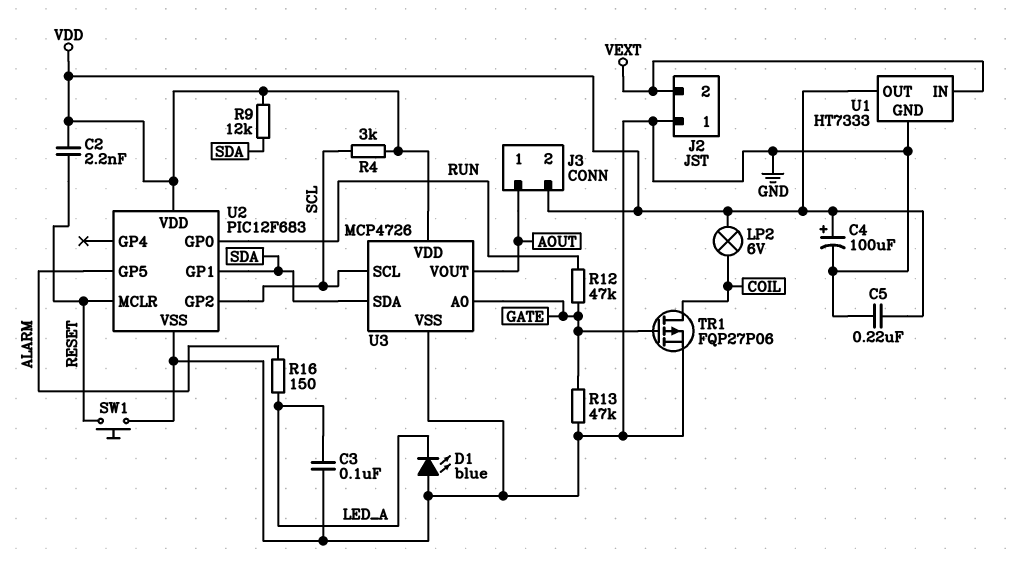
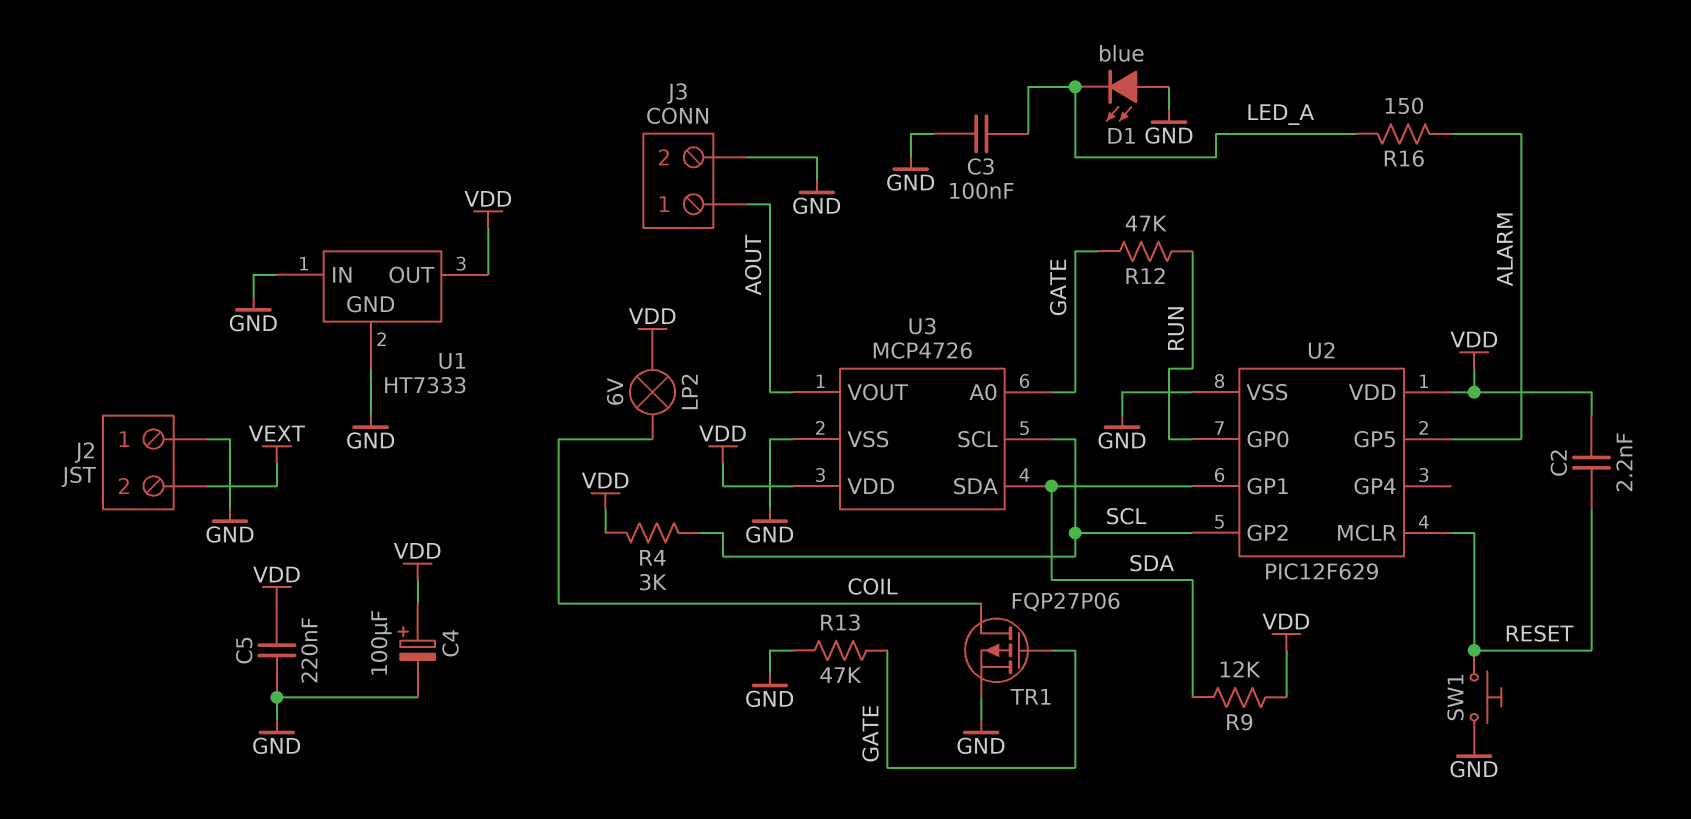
J3 pin 2: VDD -> GND
U1 pin IN: VEXT -> GND
U2: PIC12F683 -> PIC12F629

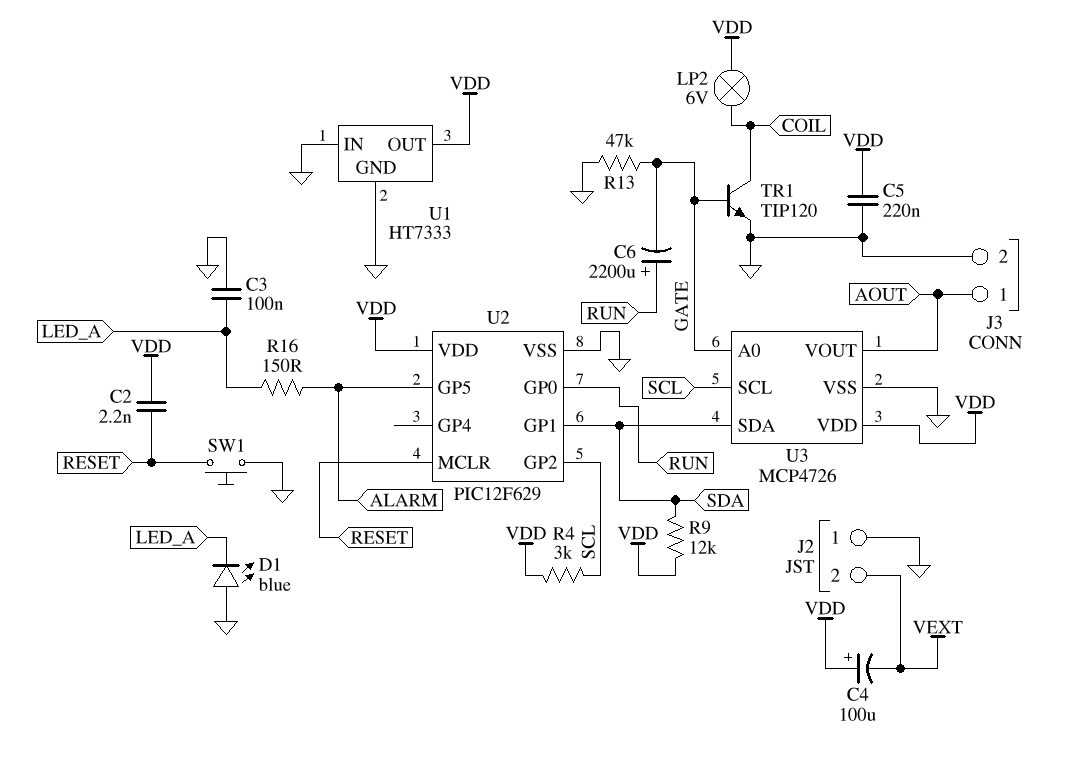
C4: 100uF (plus VDD, minus GND) -> 100uF (plus VDD, minus VEXT)
C6: none -> 2200uF (plus RUN, minus GATE)
R12: 47k (GATE, RUN) -> none
TR1: PMOS FQP27P06 (G GATE, D COIL, S GND) -> NPN TIP120 (B GATE, C COIL, E GND)

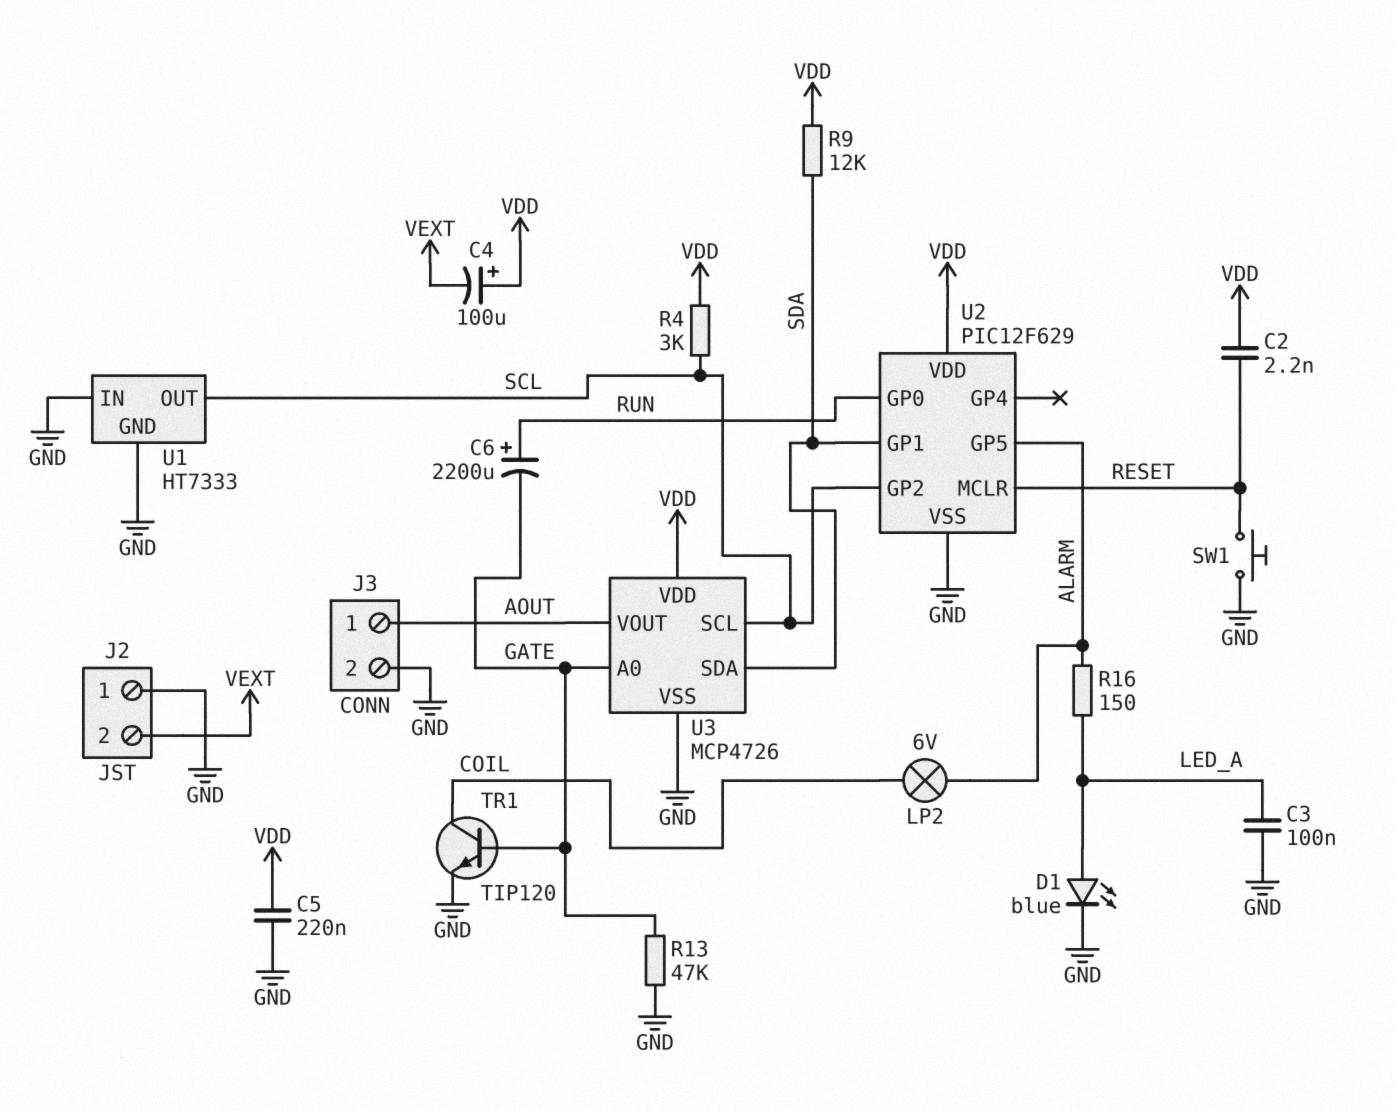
D1: LED blue (A GND, K LED_A) -> LED blue (A LED_A, K GND)
LP2: lamp 6V (COIL, VDD) -> lamp 6V (ALARM, COIL)
U1 pin OUT: VDD -> SCL

